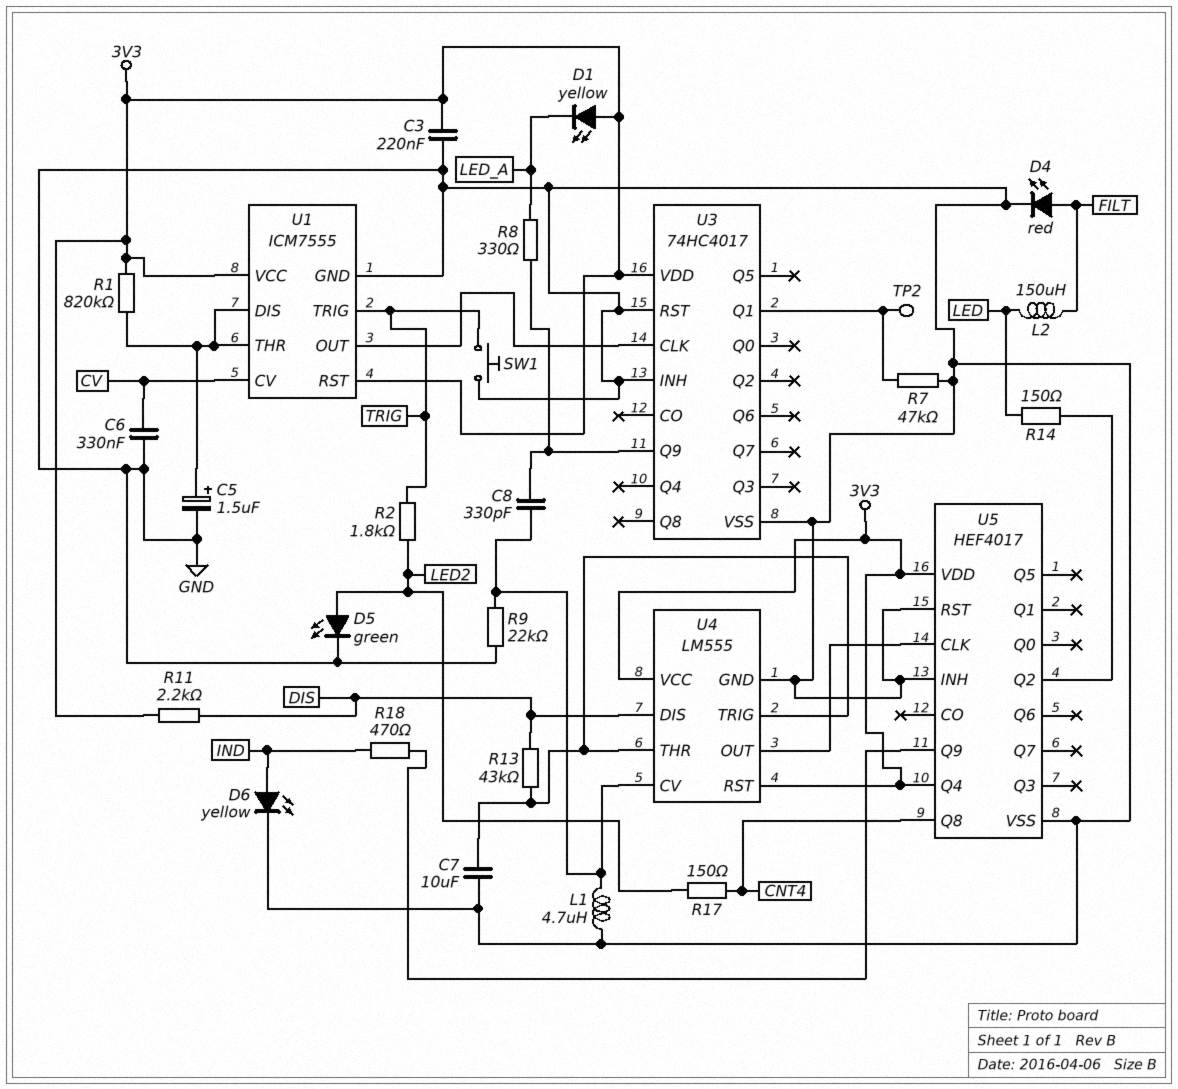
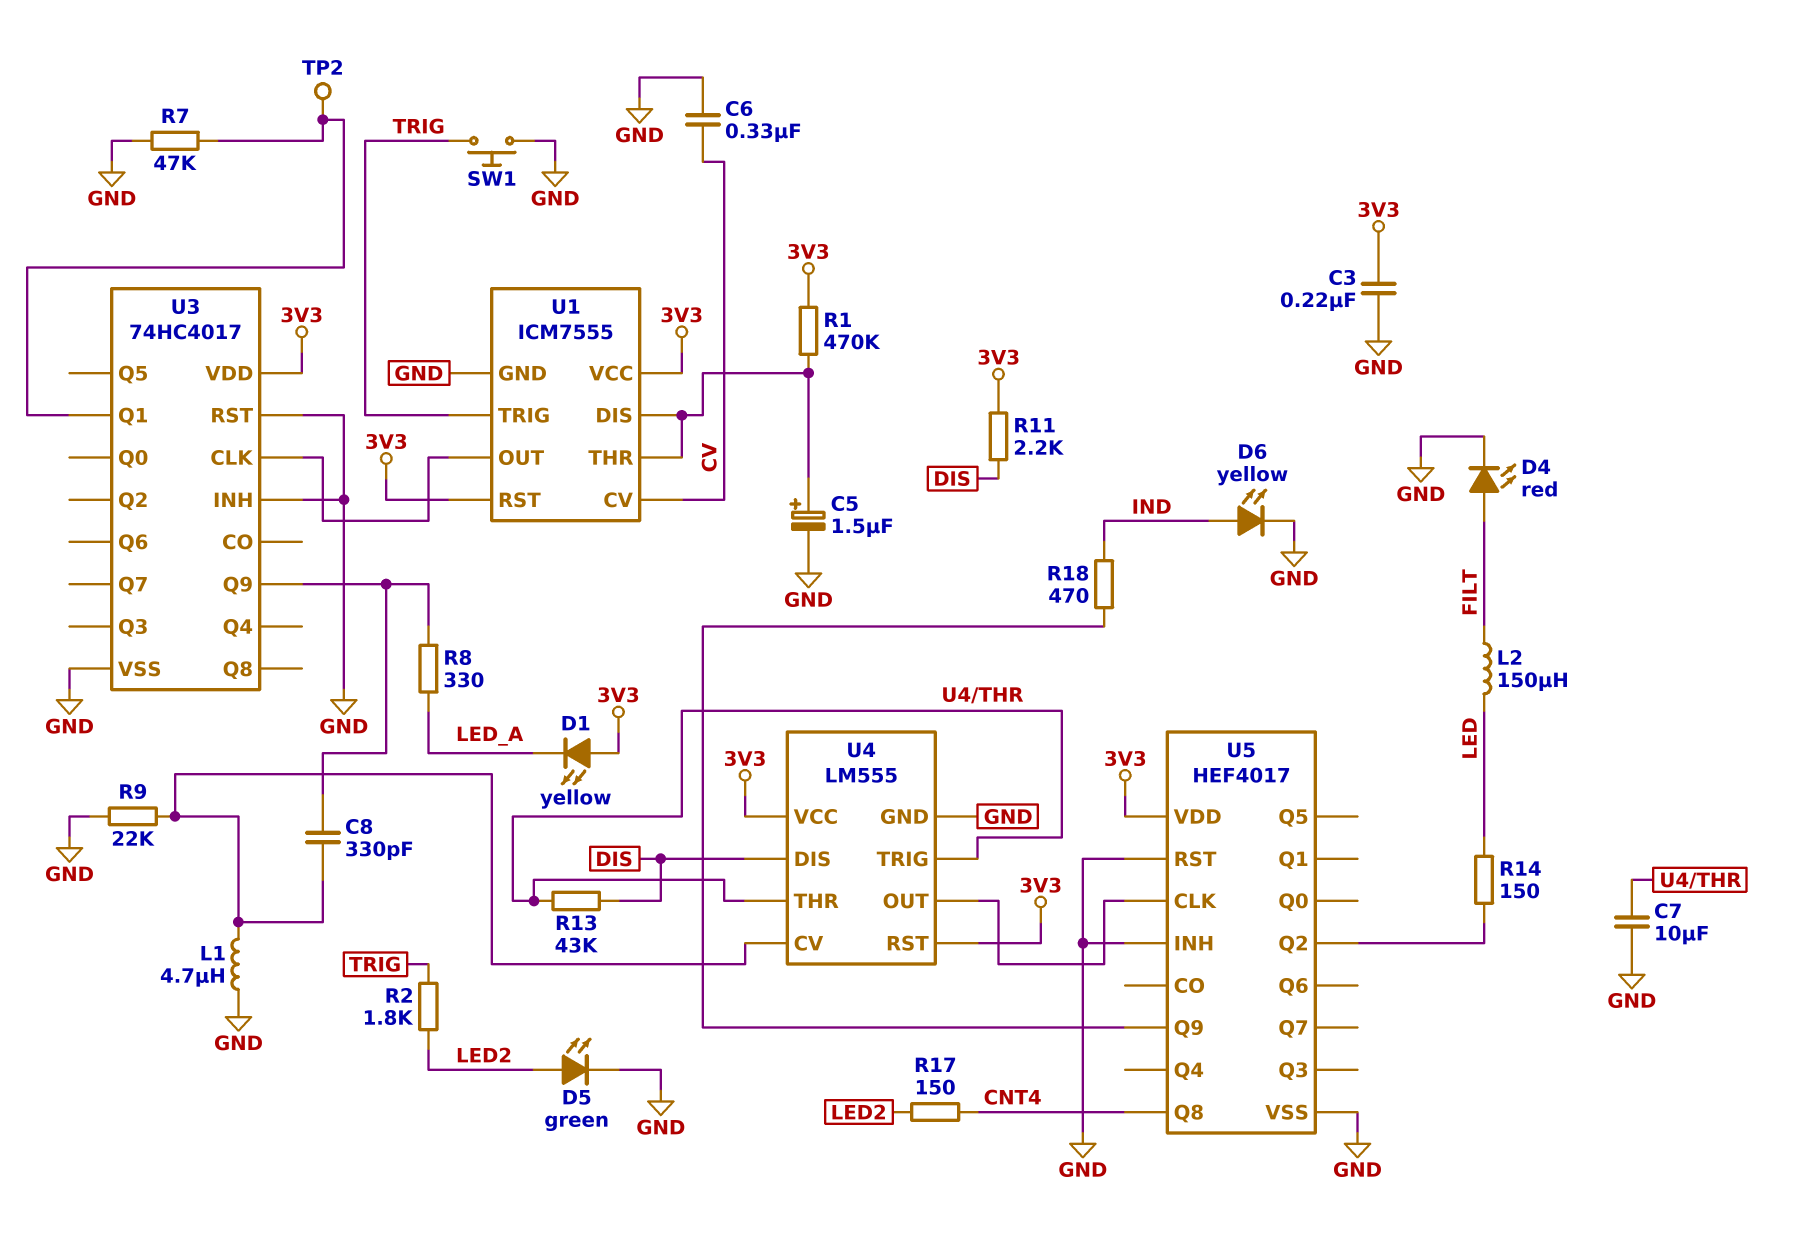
R1: 820k (3V3, U1/DIS) -> 470k (3V3, U1/DIS)
U5 pin Q4: 3V3 -> none

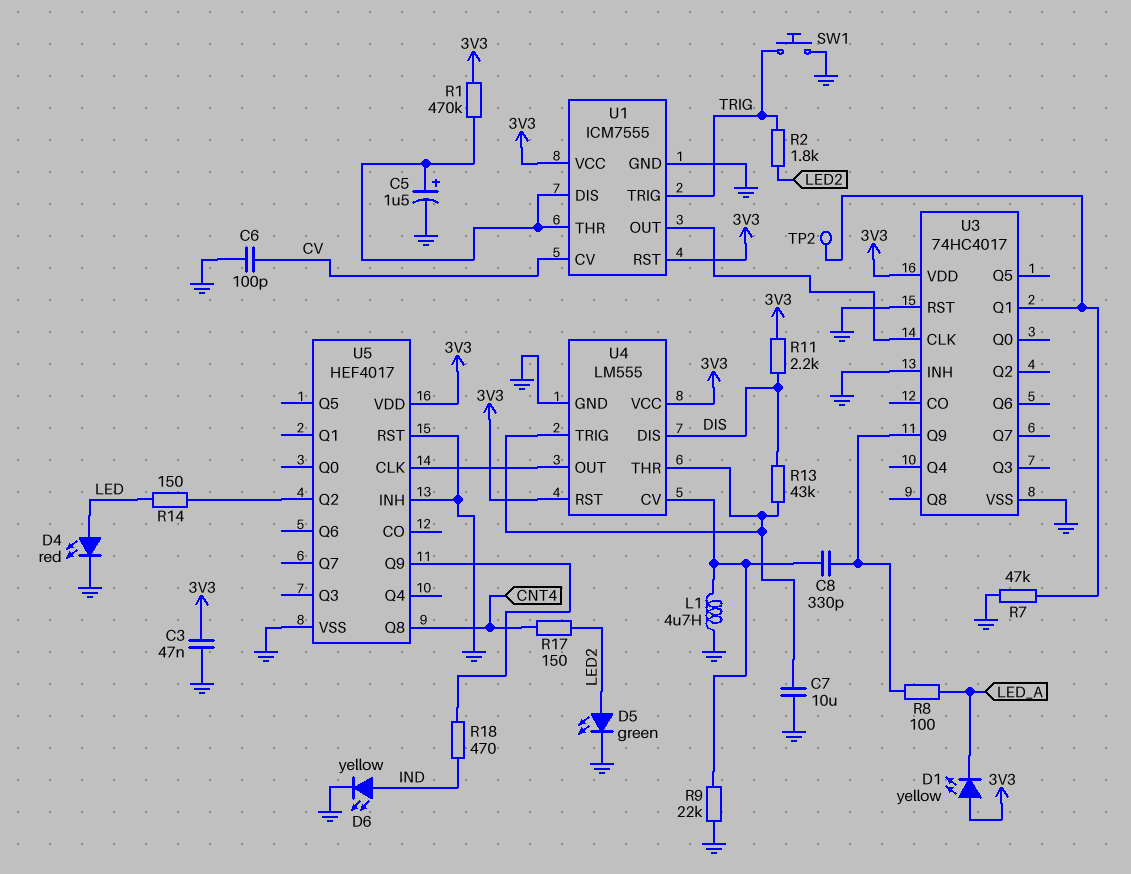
C3: 220nF (3V3, GND) -> 47nF (3V3, GND)
C6: 330nF (CV, GND) -> 100pF (CV, GND)
D4: LED red (A FILT, K GND) -> LED red (A LED, K GND)
L2: 150uH (FILT, LED) -> none
R8: 330 (LED_A, U3/Q9) -> 100 (LED_A, U3/Q9)

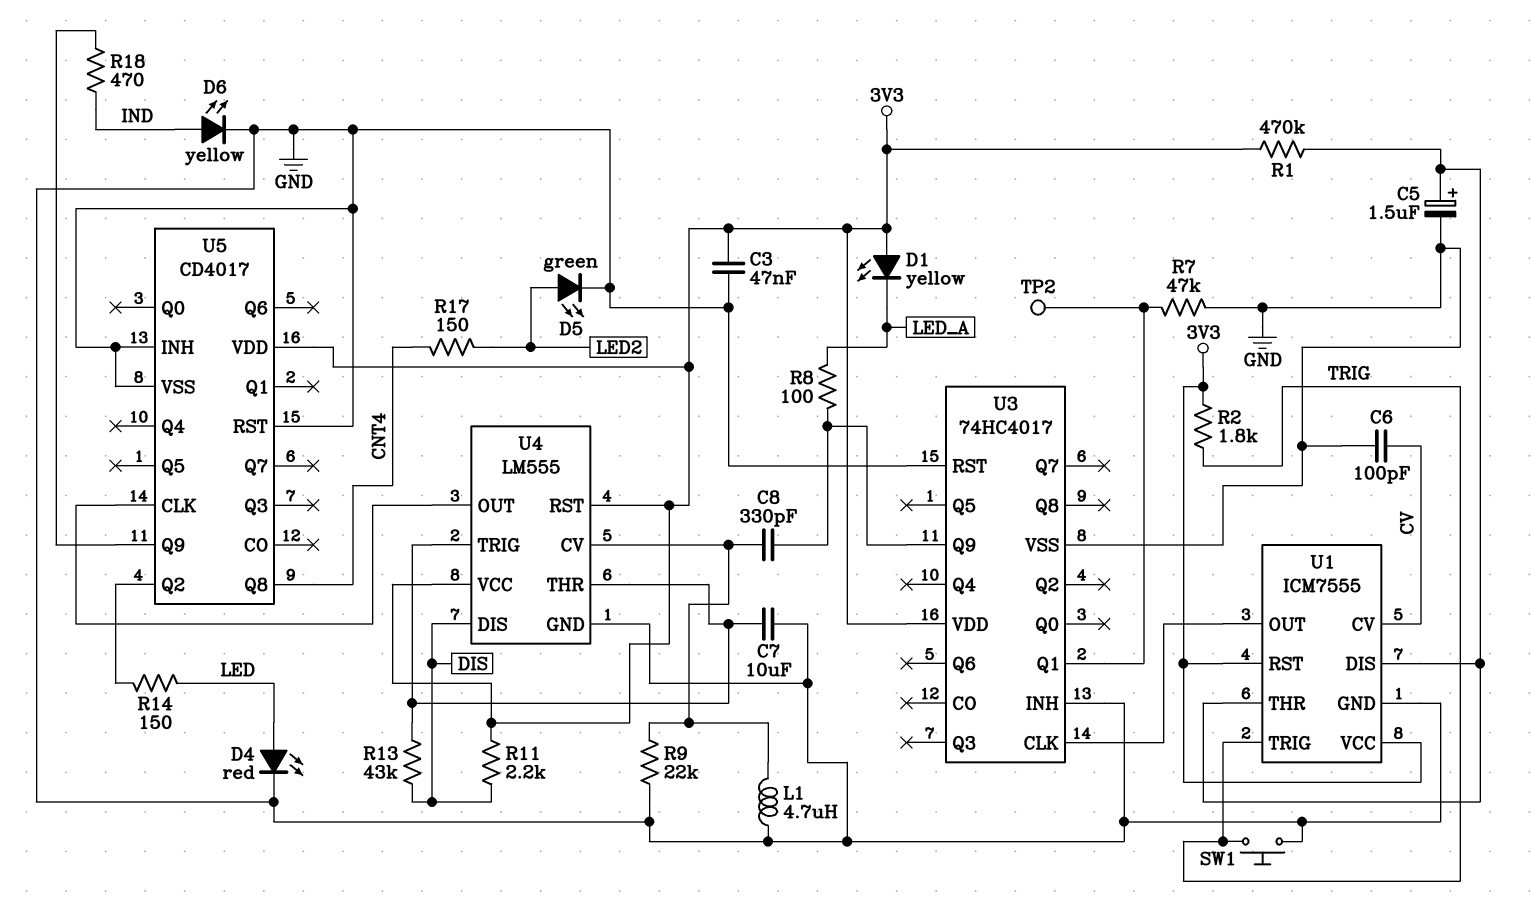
R2: 1.8k (LED2, TRIG) -> 1.8k (3V3, TRIG)
U5: HEF4017 -> CD4017

